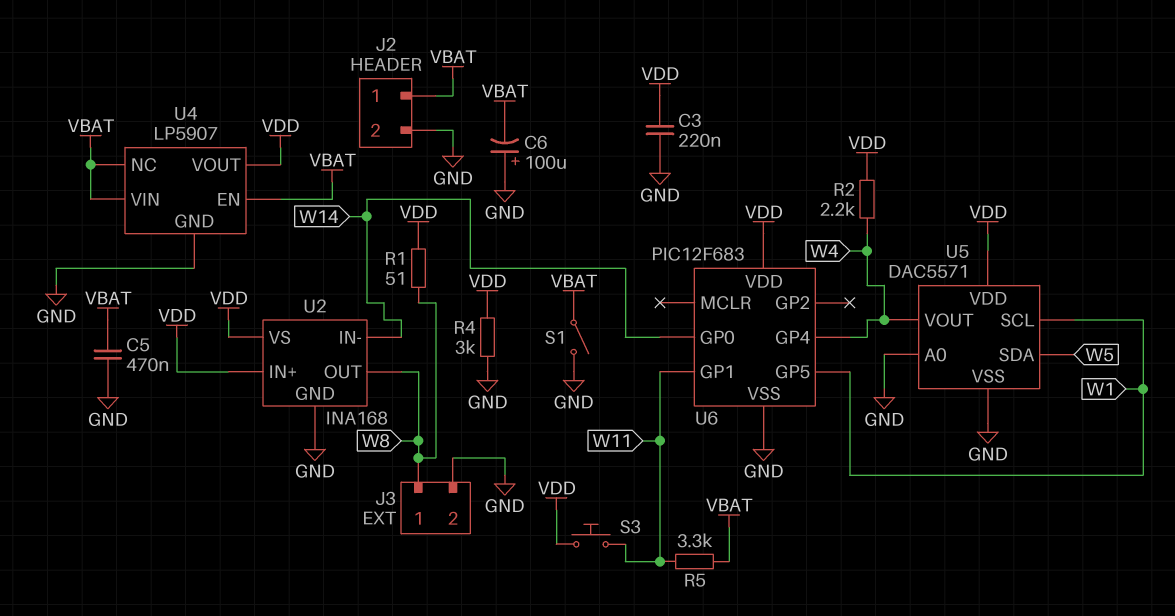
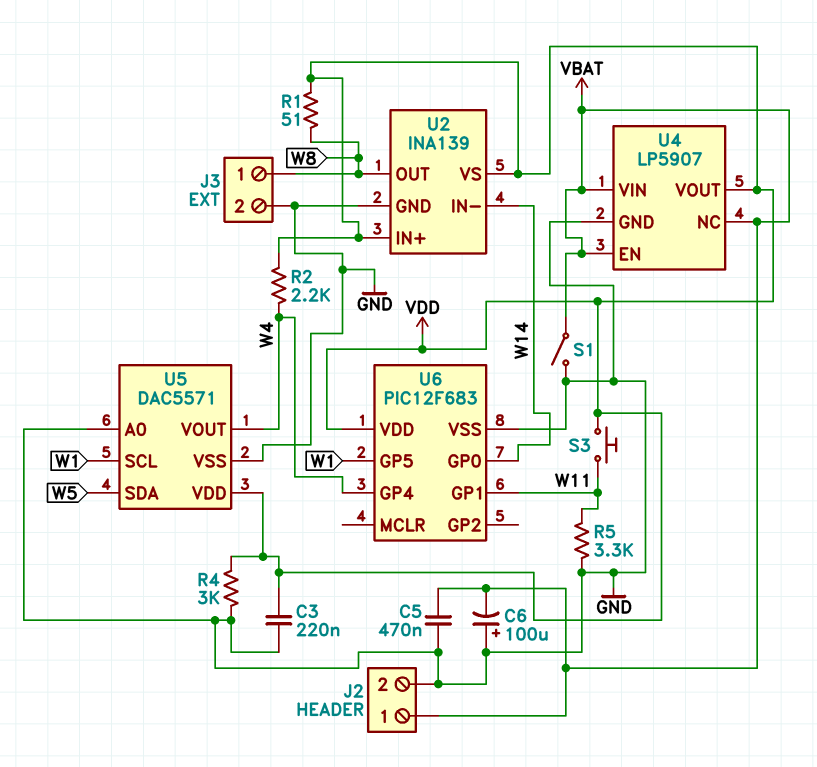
R5: 3.3k (VBAT, W11) -> 3.3k (GND, W11)
U2: INA168 -> INA139

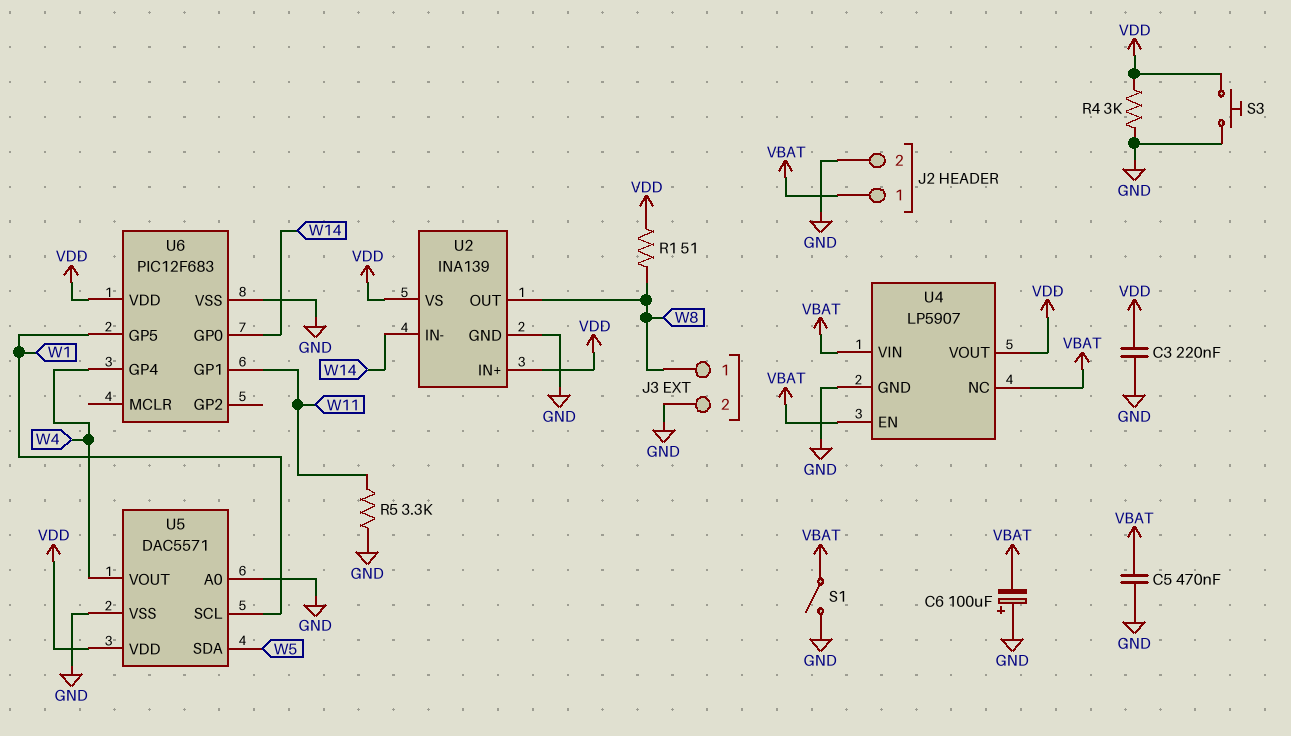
R2: 2.2k (VDD, W4) -> none
S3: button (VDD, W11) -> button (GND, VDD)

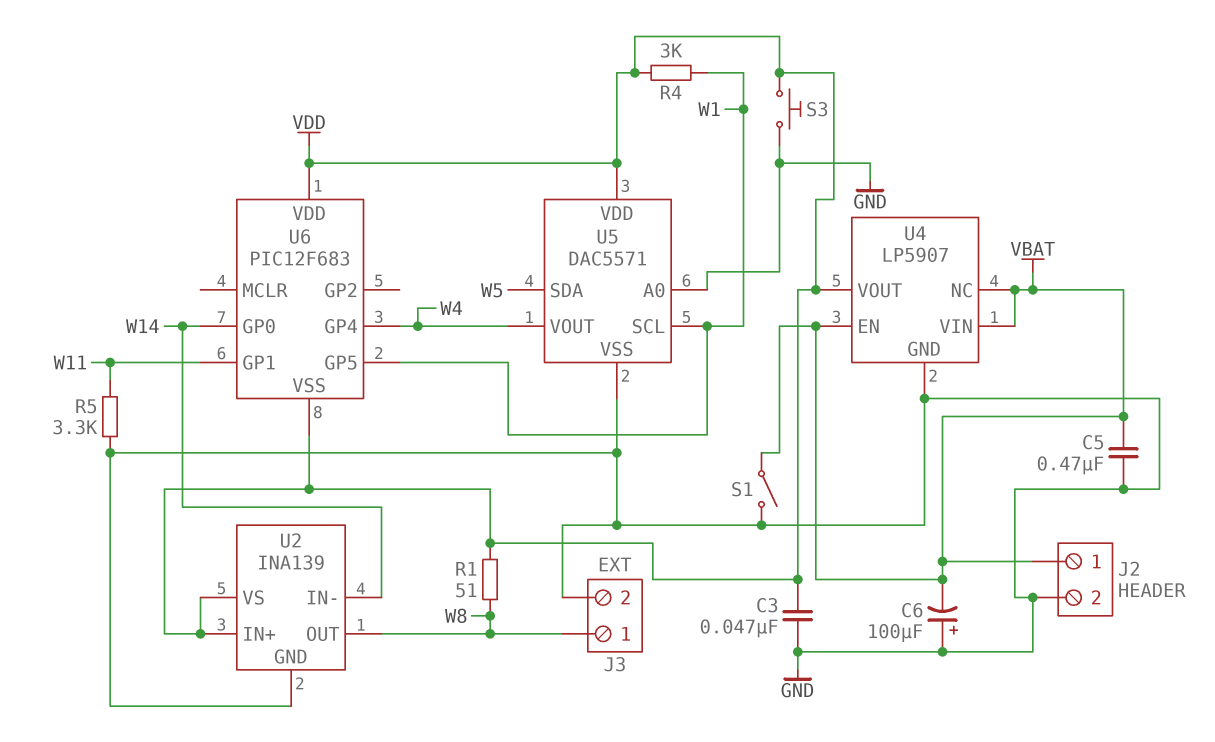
C3: 220nF (GND, VDD) -> 47nF (GND, VDD)
R4: 3k (GND, VDD) -> 3k (VDD, W1)
U6 pin VSS: GND -> VDD

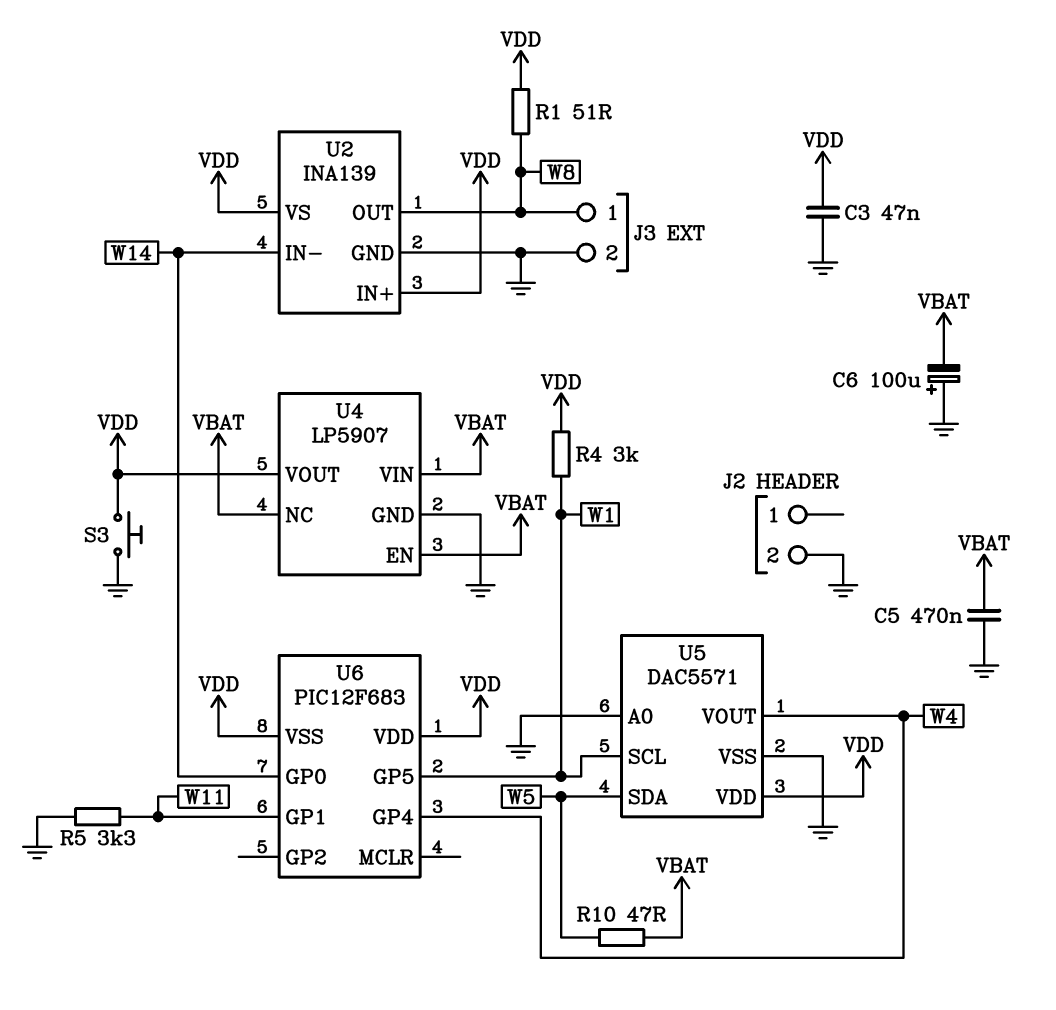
J2 pin 1: VBAT -> none
R10: none -> 47 (VBAT, W5)
S1: switch (GND, VBAT) -> none

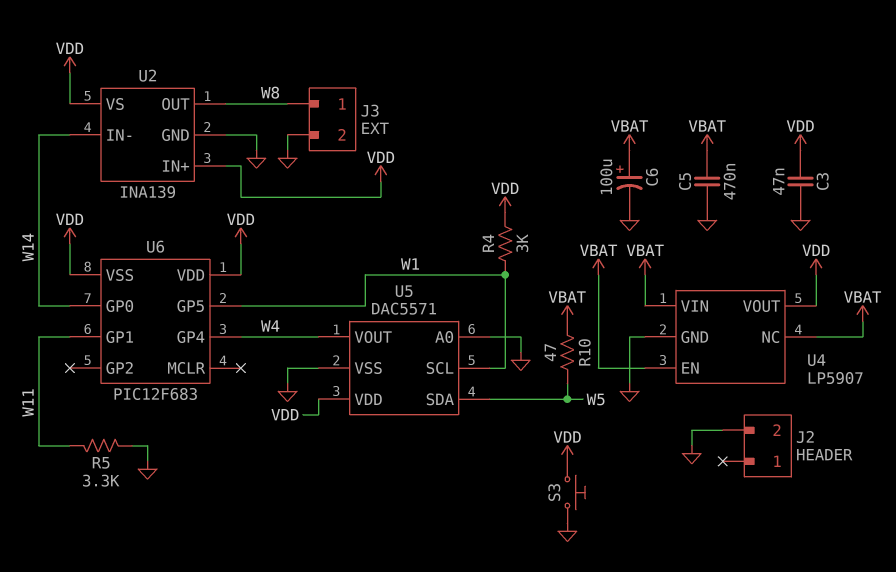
C6: 100uF (plus GND, minus VBAT) -> 100uF (plus VBAT, minus GND)
R1: 51 (VDD, W8) -> none

